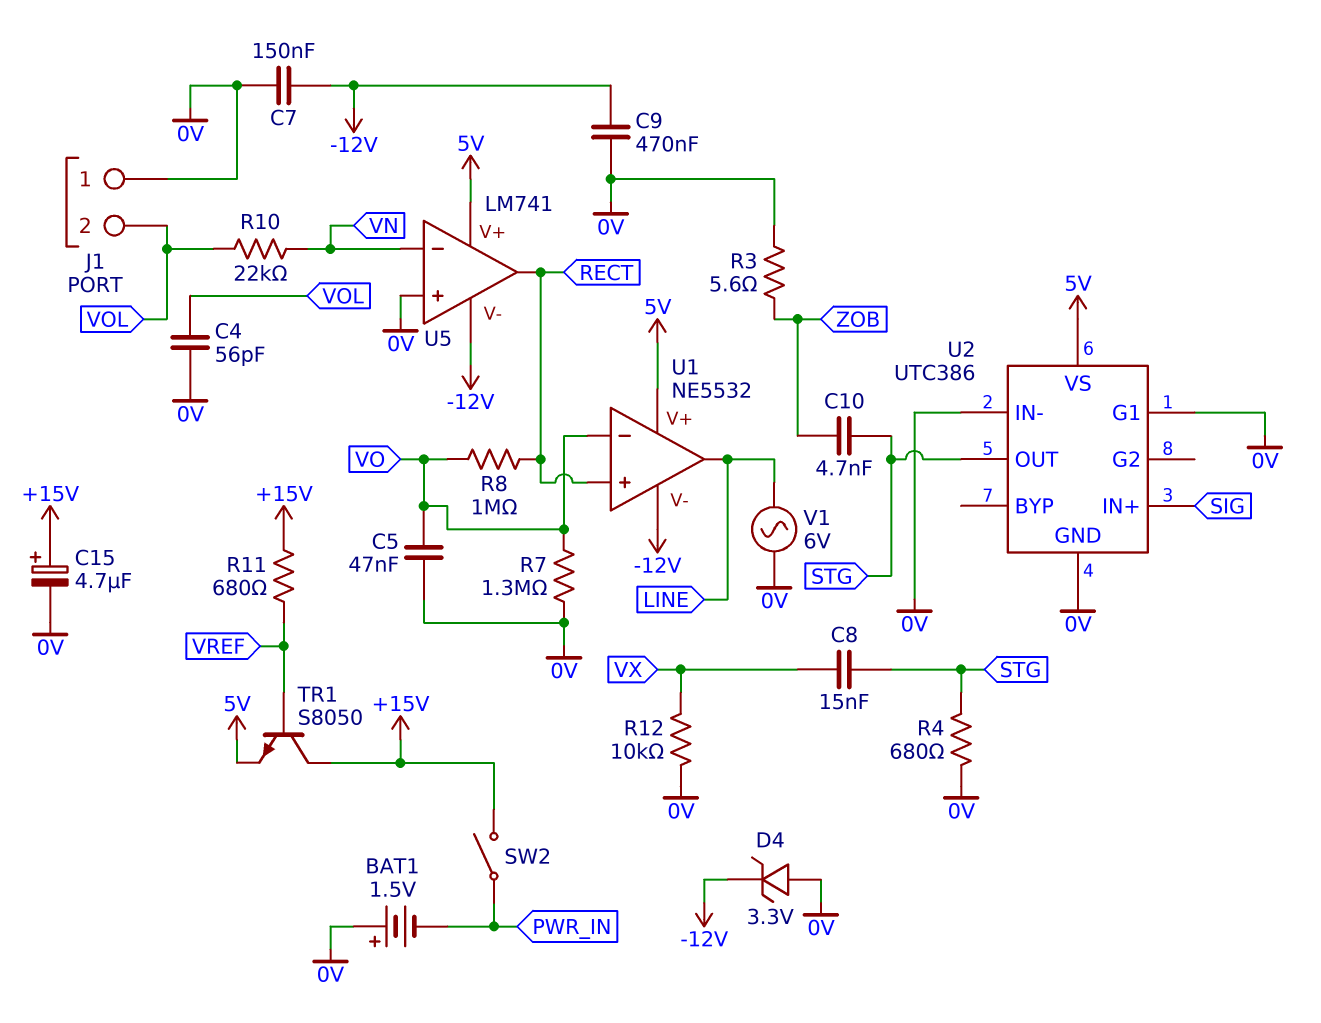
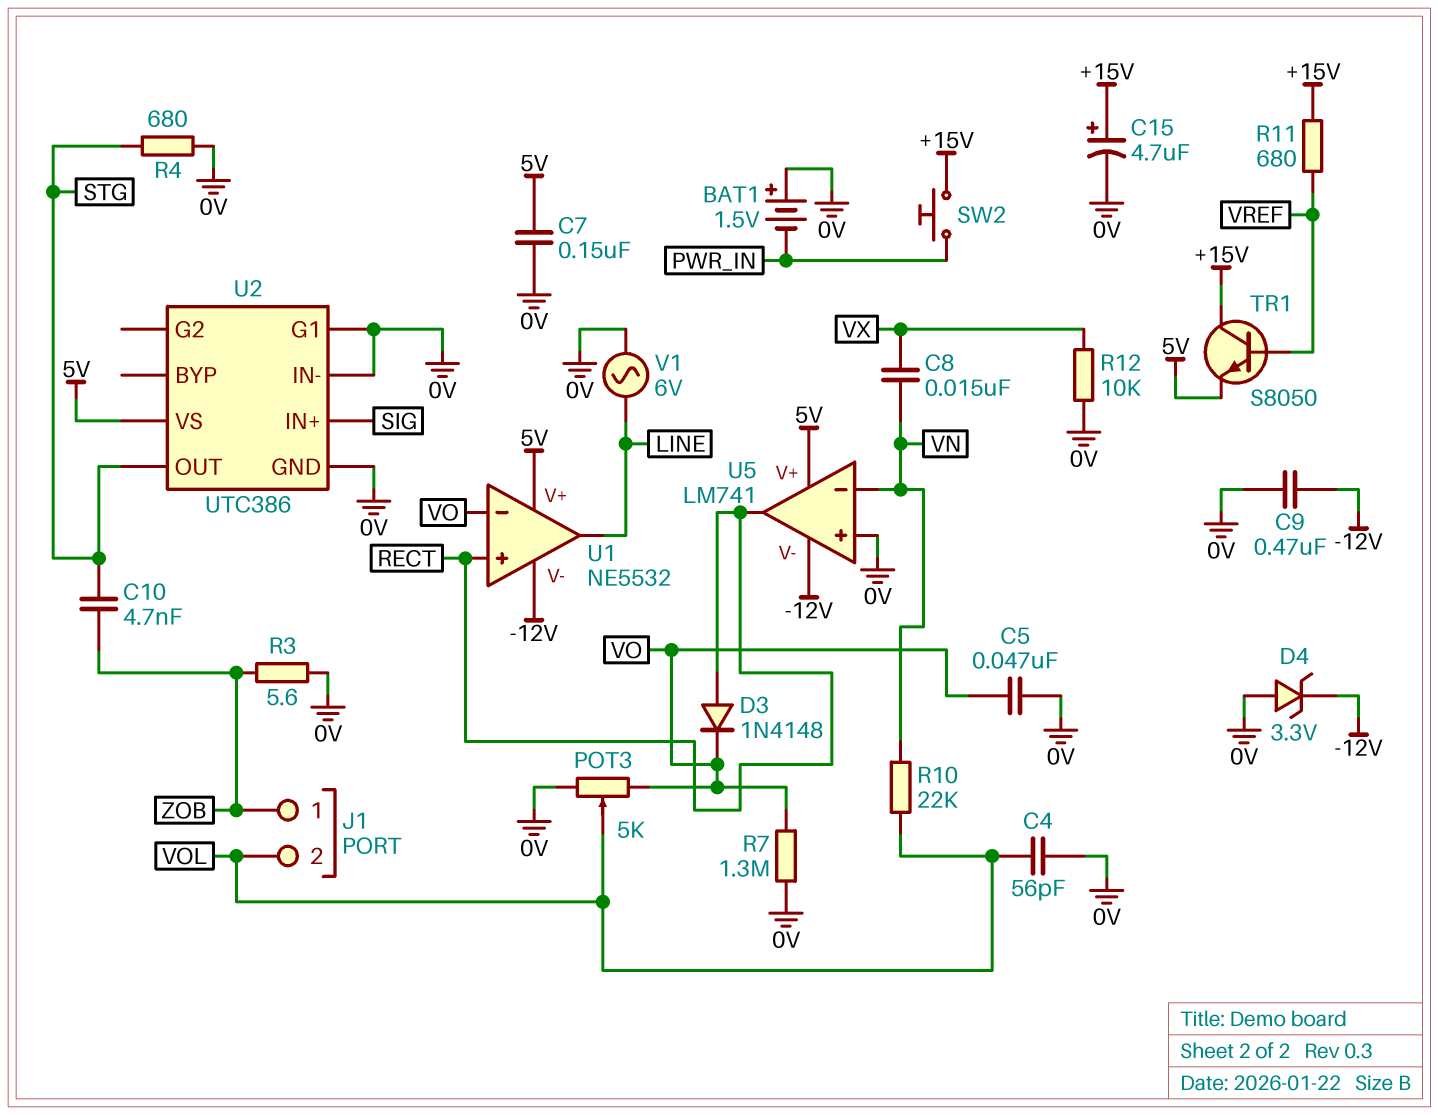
C7: 150nF (-12V, 0V) -> 150nF (0V, 5V)
C8: 15nF (STG, VX) -> 15nF (VN, VX)
D3: none -> diode 1N4148 (A RECT, K VO)
J1 pin 1: 0V -> ZOB
POT3: none -> 5k (0V, VO, wiper VOL)
R8: 1M (RECT, VO) -> none
SW2: switch (+15V, PWR_IN) -> button (+15V, PWR_IN)

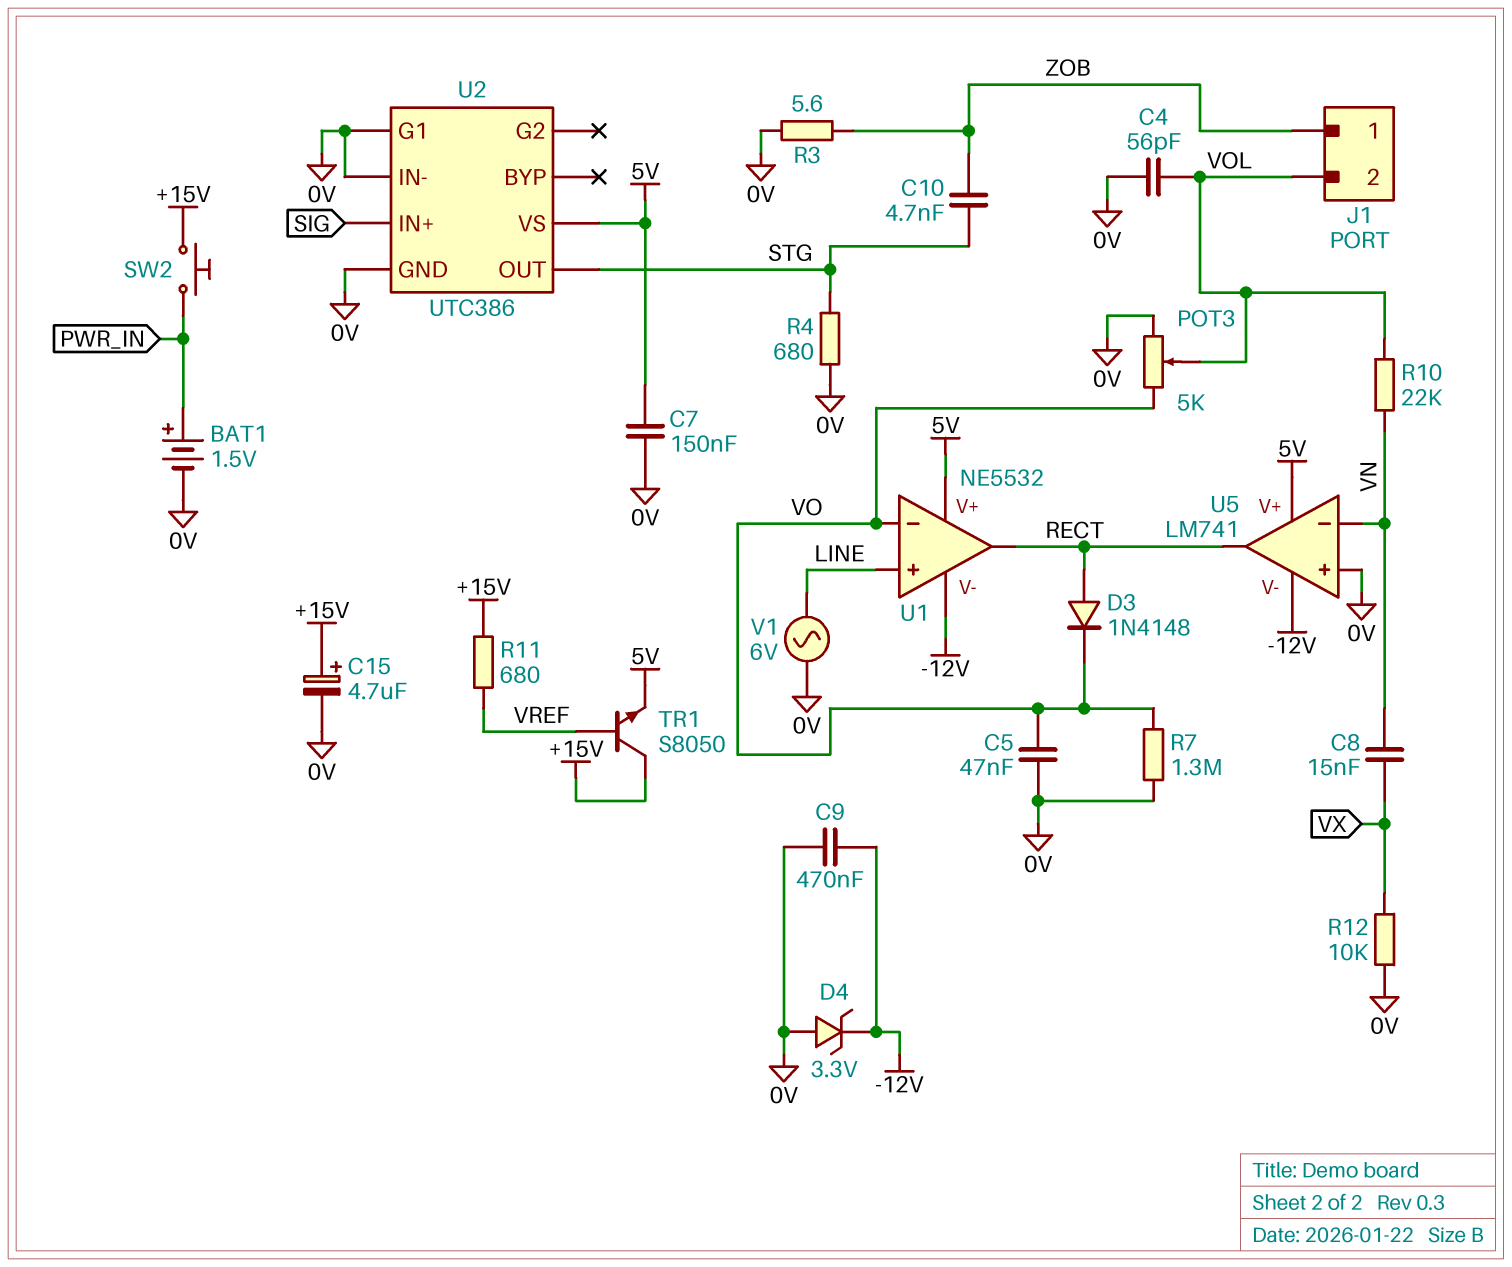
BAT1: 1.5V (plus 0V, minus PWR_IN) -> 1.5V (plus PWR_IN, minus 0V)
U1 pin in+: RECT -> LINE
U1 pin out: LINE -> RECT

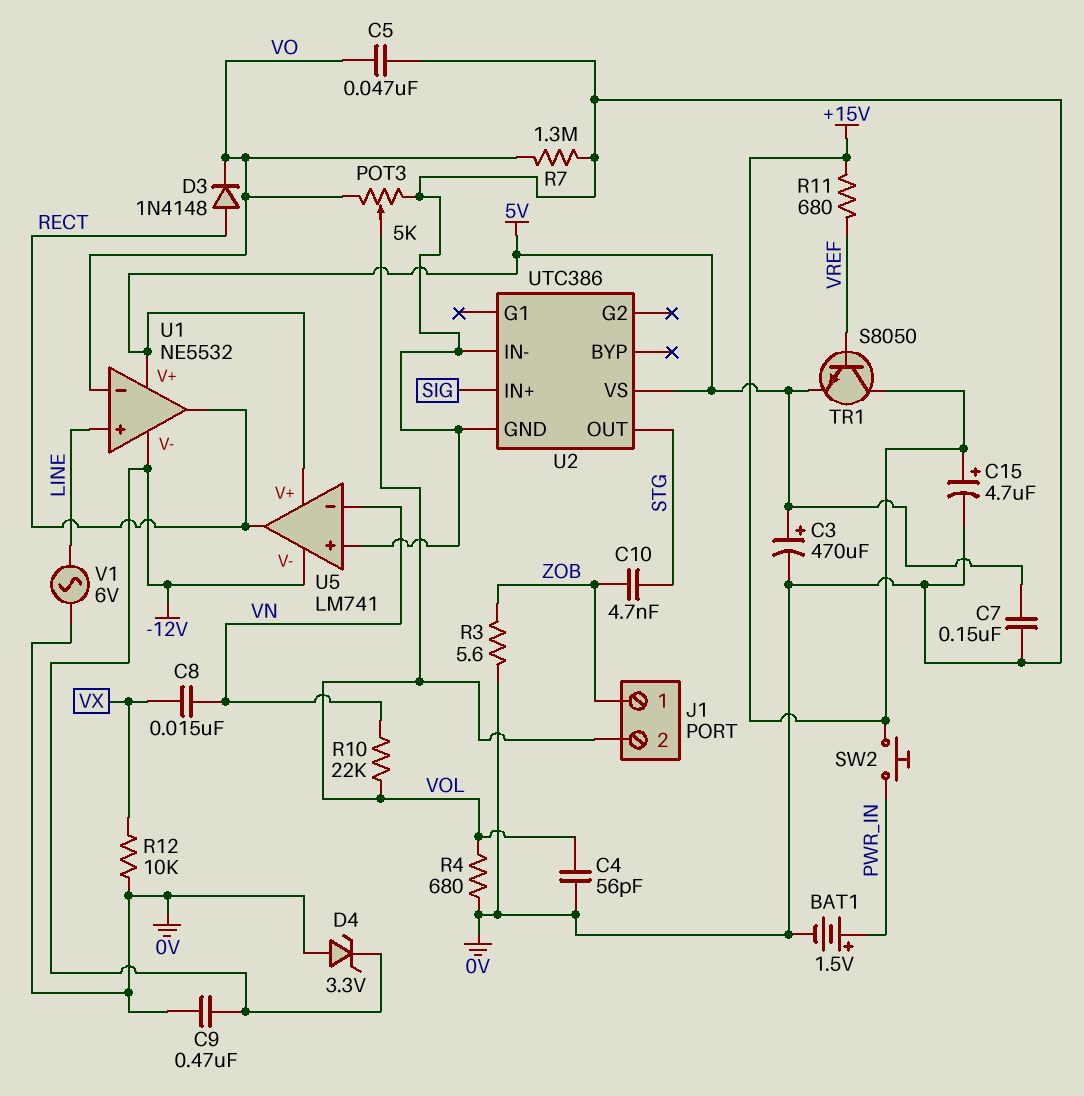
C3: none -> 470uF (plus 5V, minus 0V)
R4: 680 (0V, STG) -> 680 (0V, VOL)
U2 pin G1: 0V -> none

